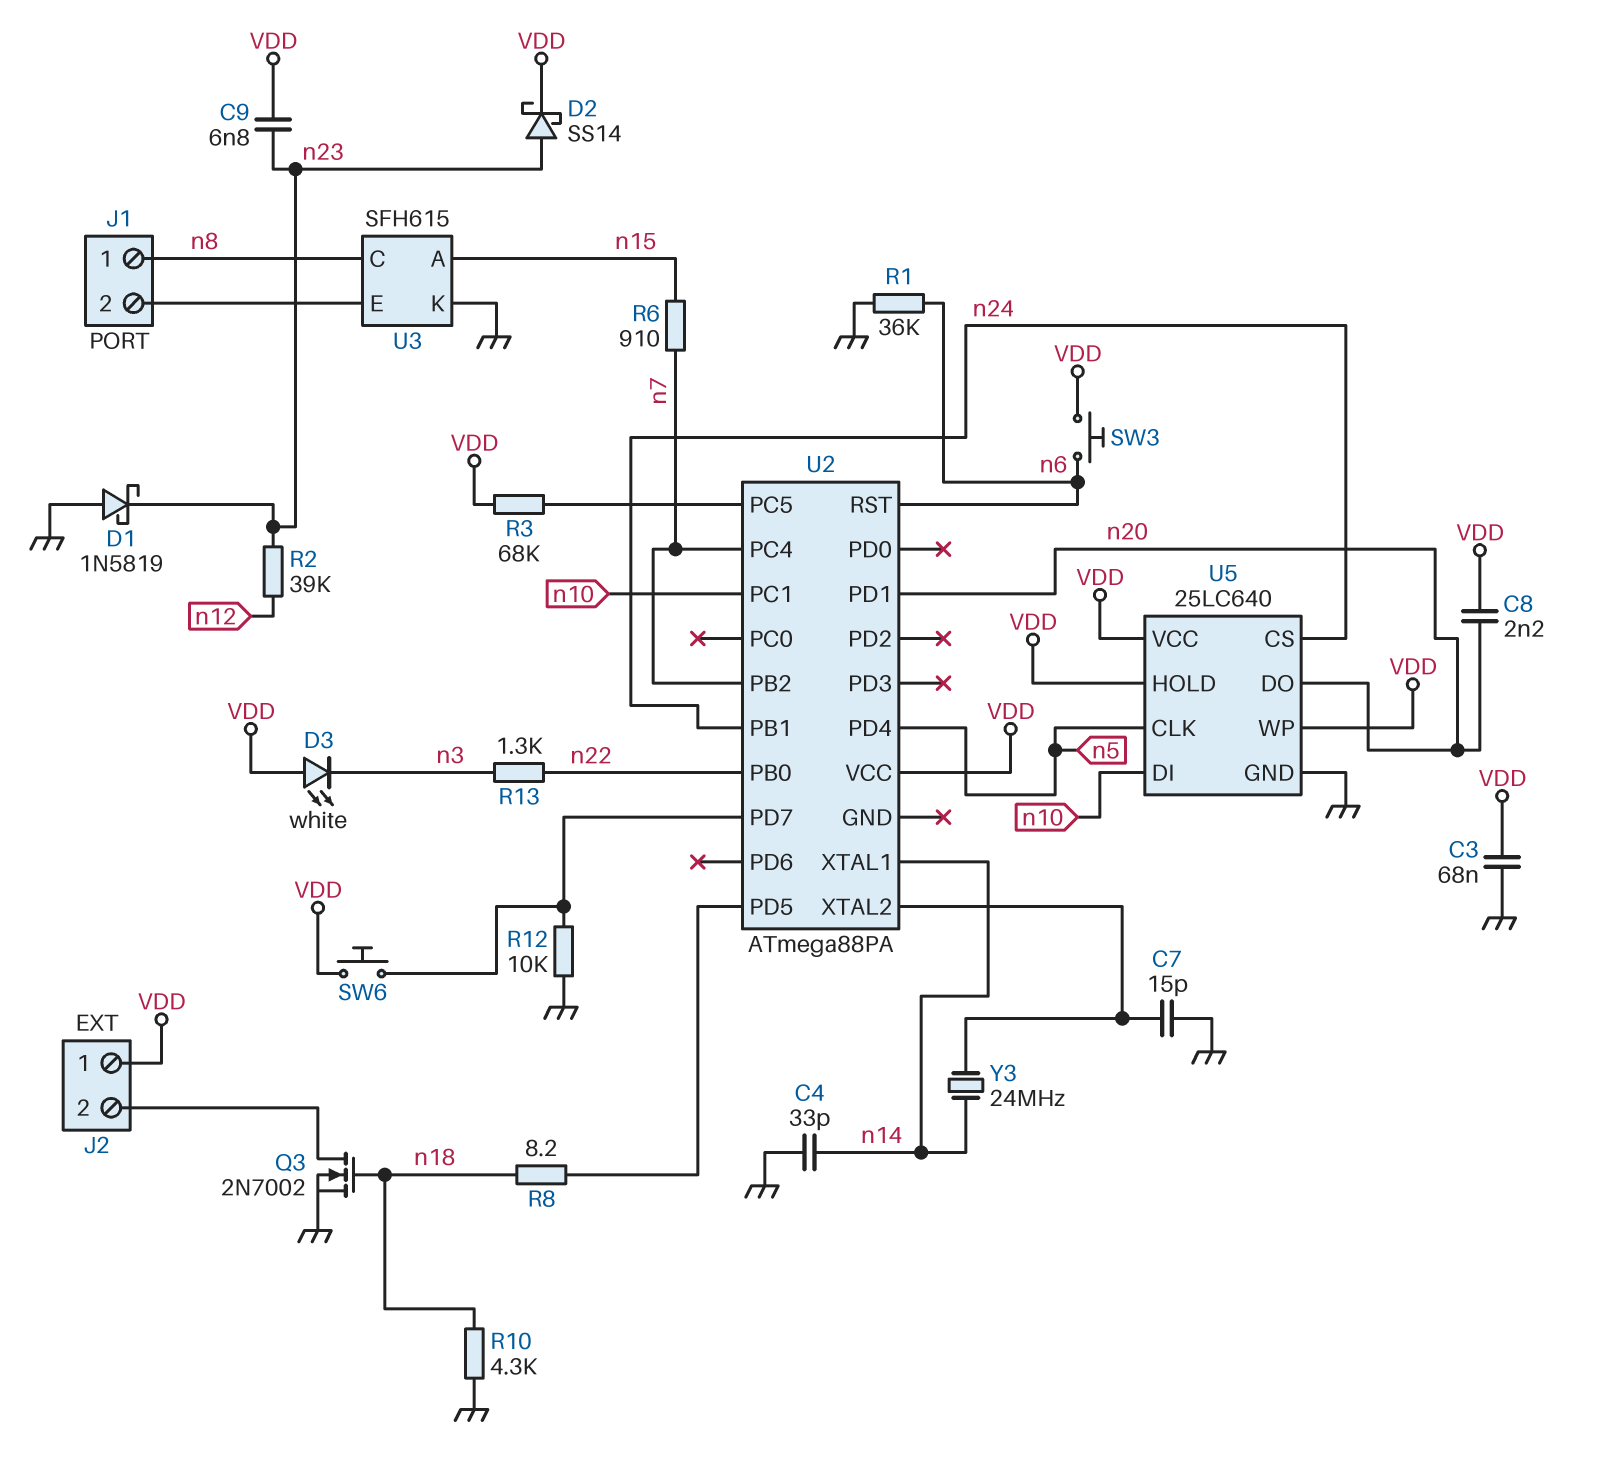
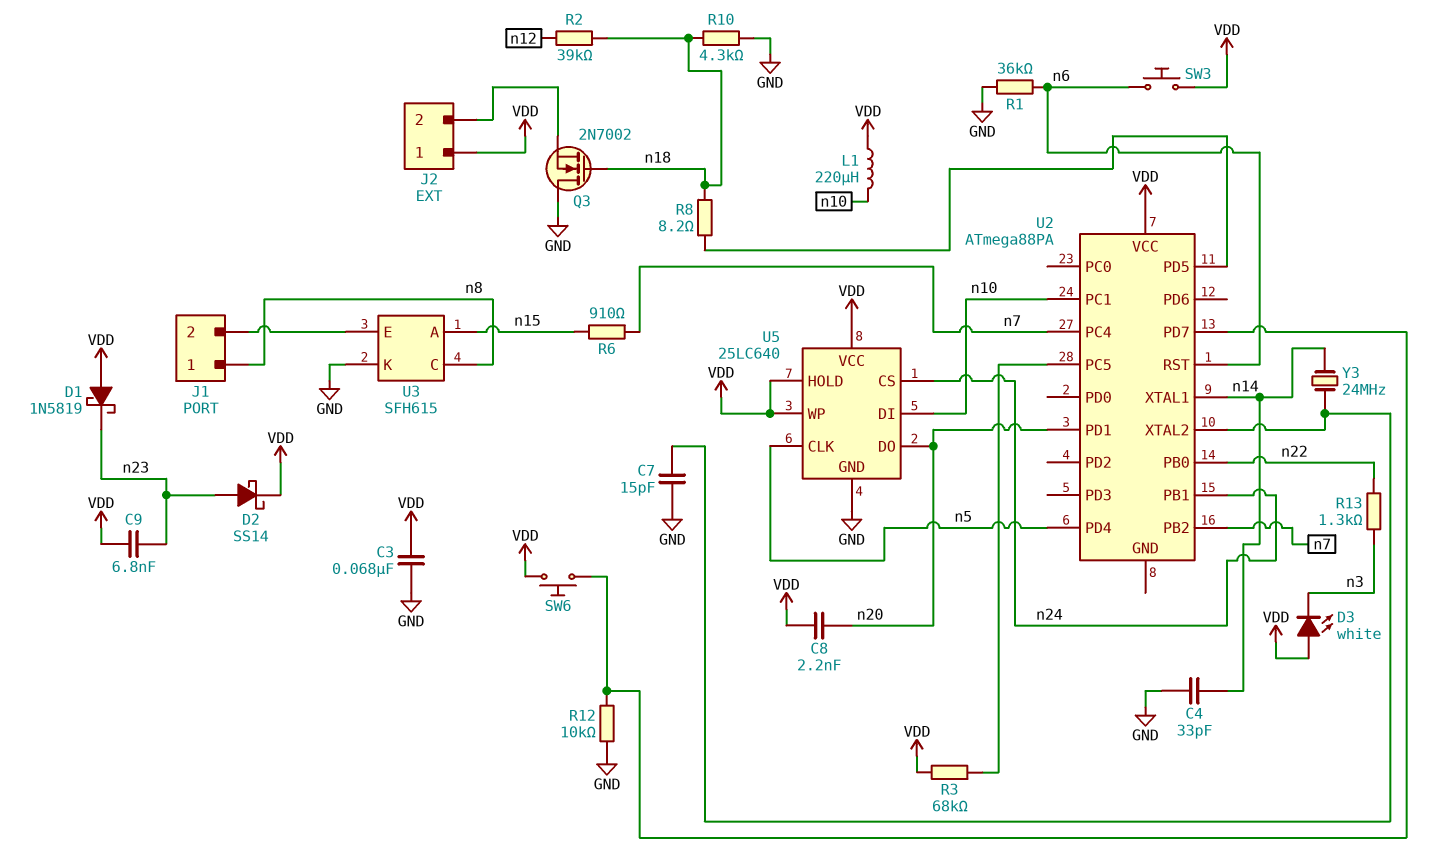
D1: schottky 1N5819 (A GND, K n23) -> schottky 1N5819 (A VDD, K n23)
L1: none -> 220uH (VDD, n10)
Q3: NMOS 2N7002 (G n18, D J2/2, S GND) -> NMOS 2N7002 (G n18, D GND, S J2/2)
R2: 39k (n12, n23) -> 39k (n12, n18)

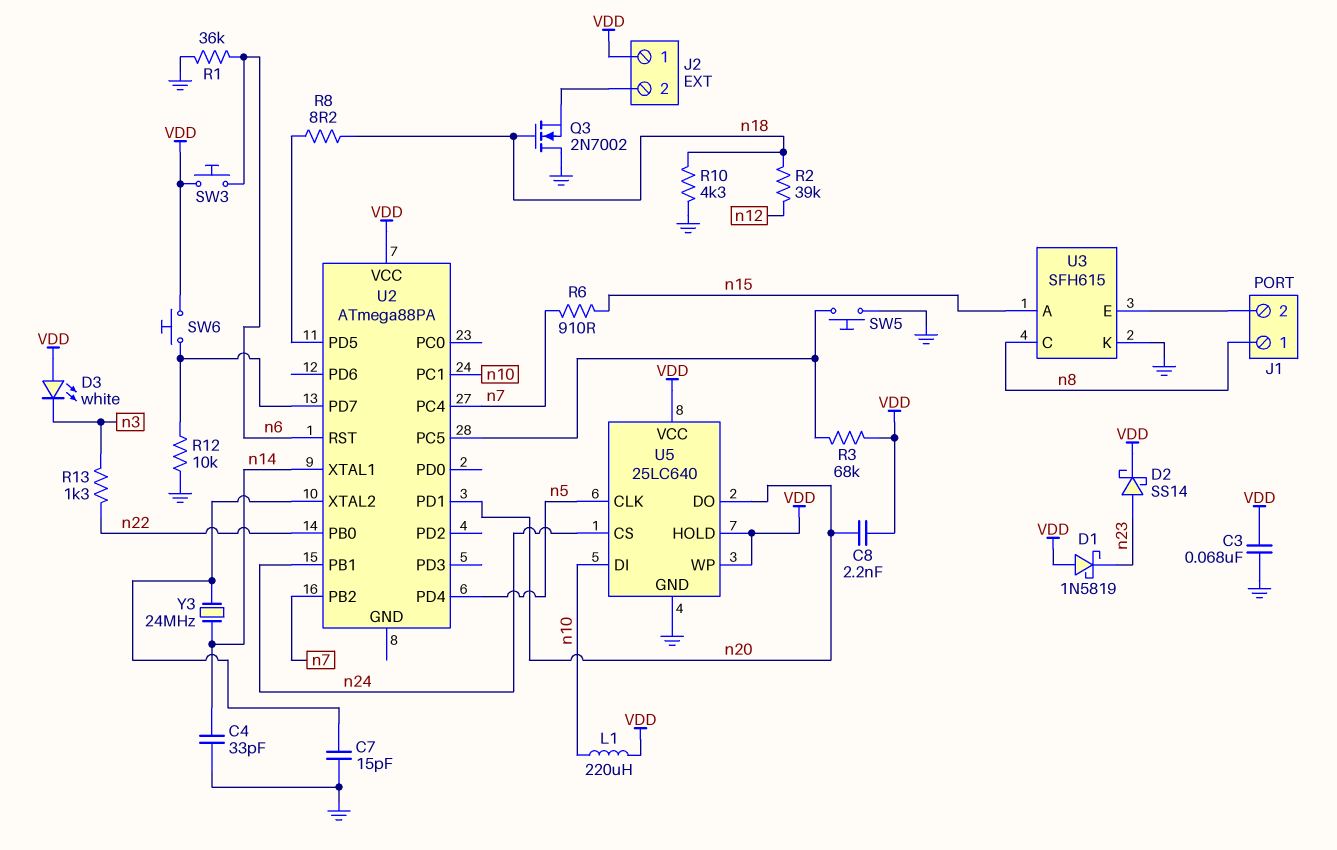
C9: 6.8nF (VDD, n23) -> none
SW5: none -> button (GND, U2/PC5)

